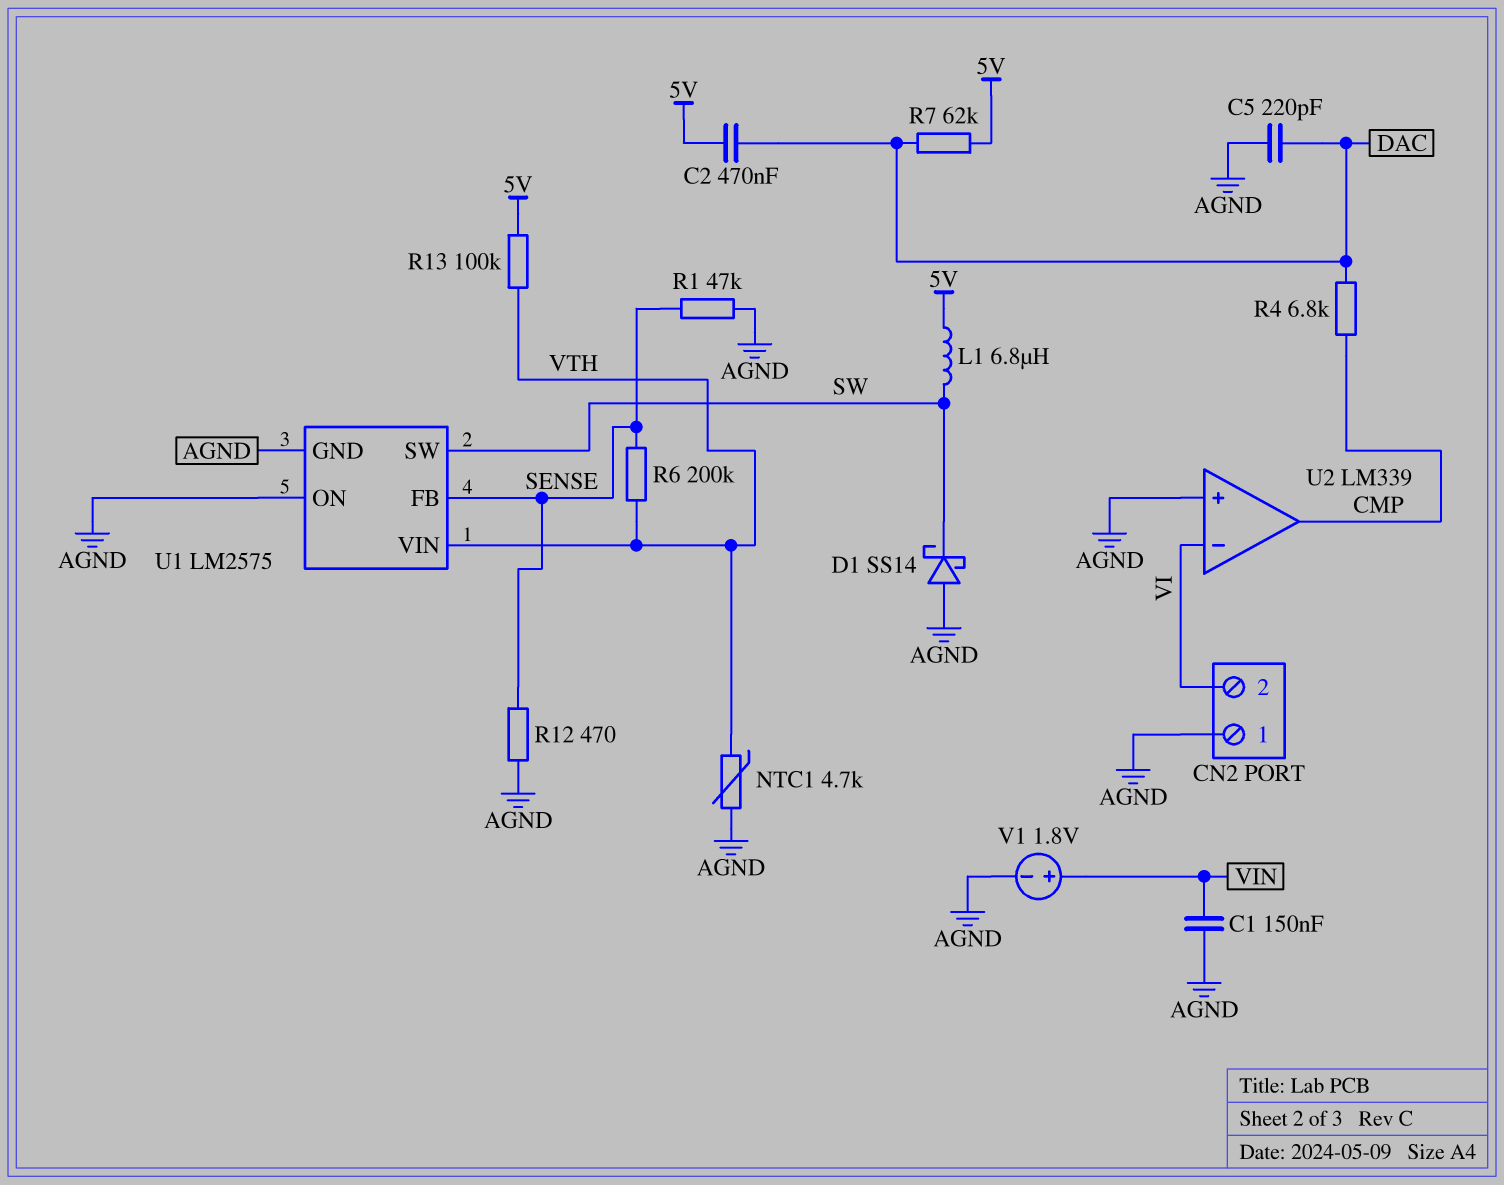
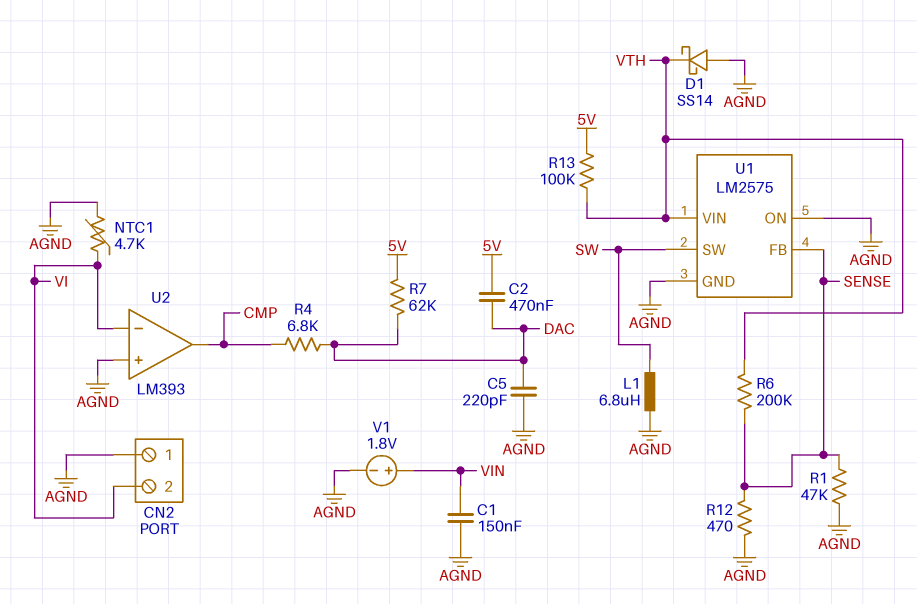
D1: schottky SS14 (A AGND, K SW) -> schottky SS14 (A AGND, K VTH)
L1: 6.8uH (5V, SW) -> 6.8uH (AGND, SW)
NTC1: 4.7k (AGND, VTH) -> 4.7k (AGND, VI)
U2: LM339 -> LM393

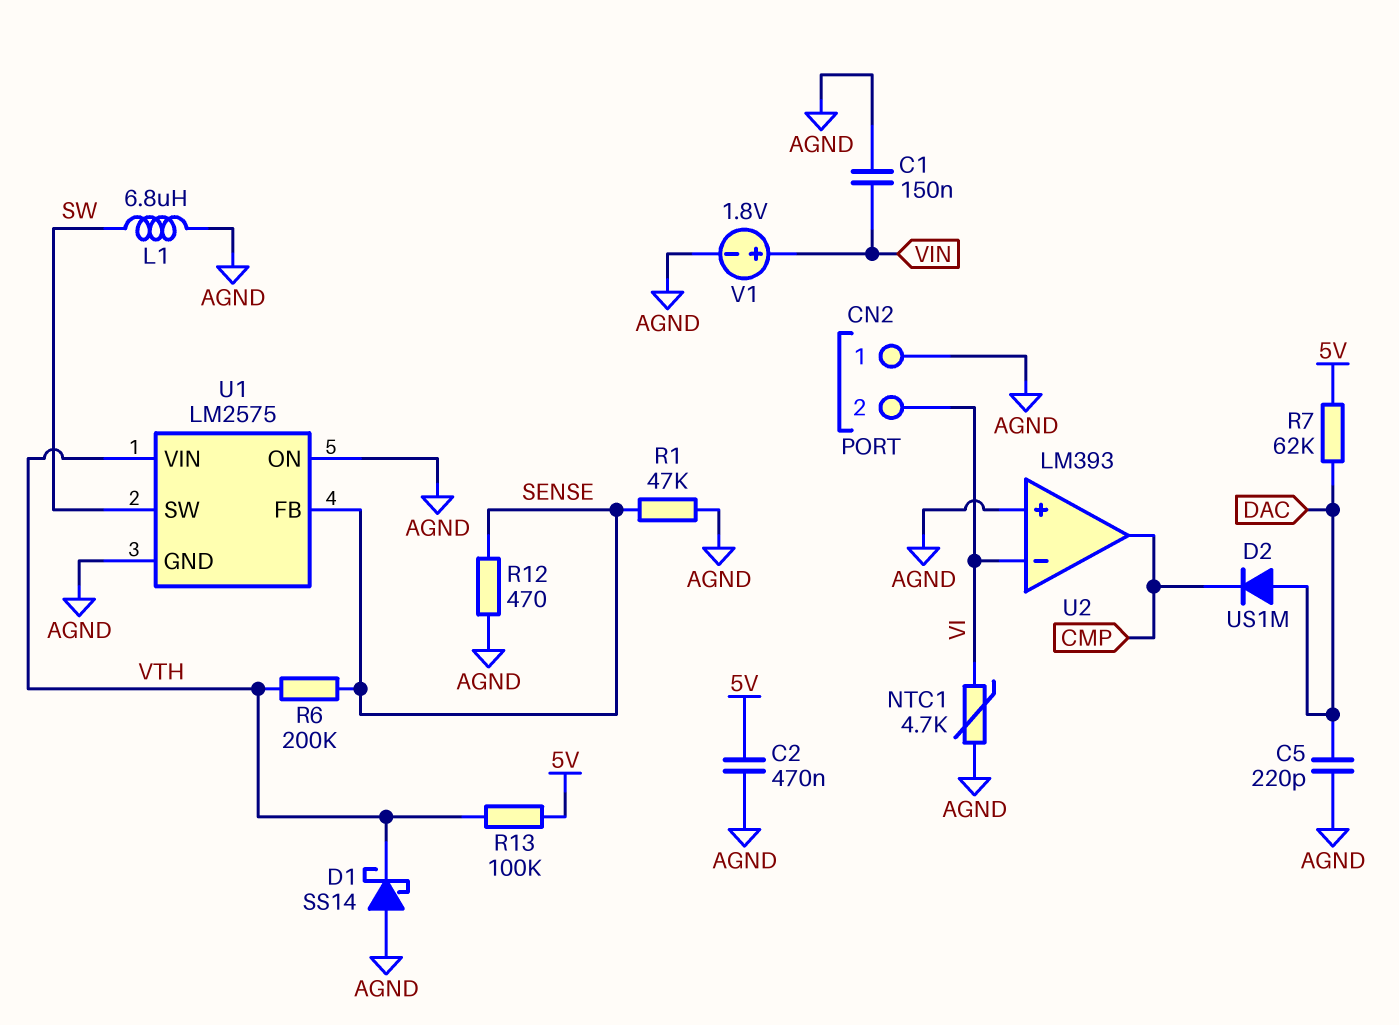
C2: 470nF (5V, DAC) -> 470nF (5V, AGND)
D2: none -> diode US1M (A DAC, K CMP)
R4: 6.8k (CMP, DAC) -> none

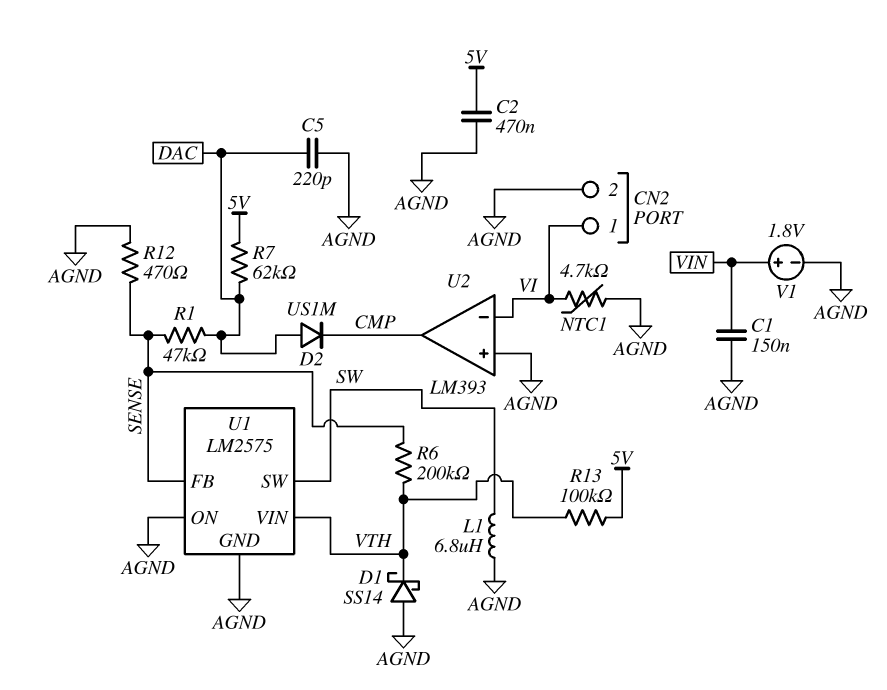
CN2 pin 1: AGND -> VI
CN2 pin 2: VI -> AGND
R1: 47k (AGND, SENSE) -> 47k (DAC, SENSE)

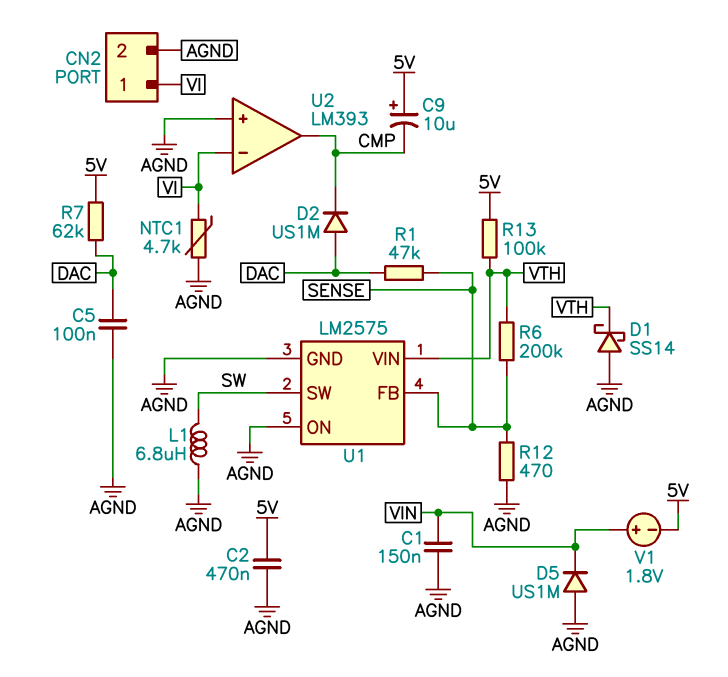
C5: 220pF (AGND, DAC) -> 100nF (AGND, DAC)
C9: none -> 10uF (plus 5V, minus CMP)
D5: none -> diode US1M (A AGND, K VIN)
V1: 1.8V (plus VIN, minus AGND) -> 1.8V (plus VIN, minus 5V)

